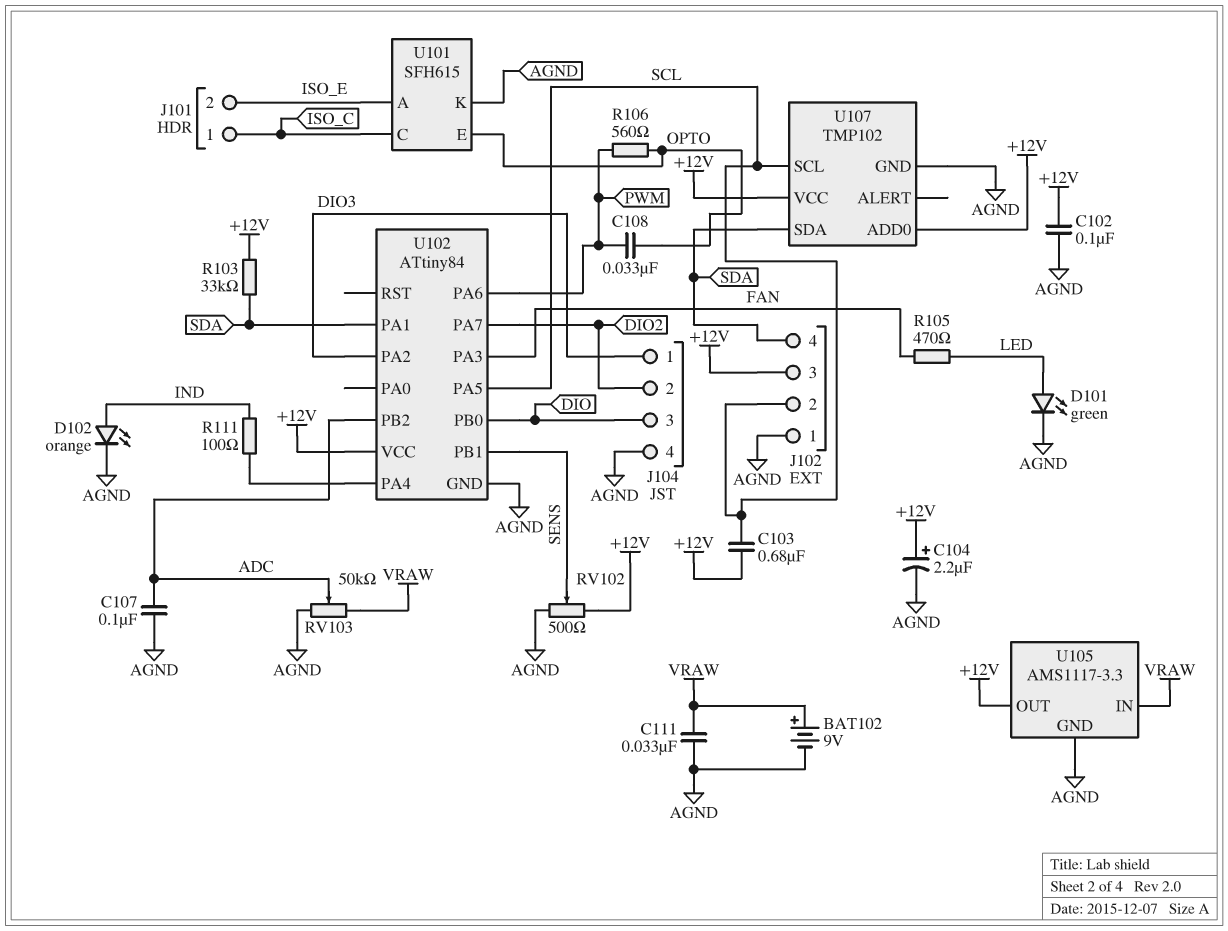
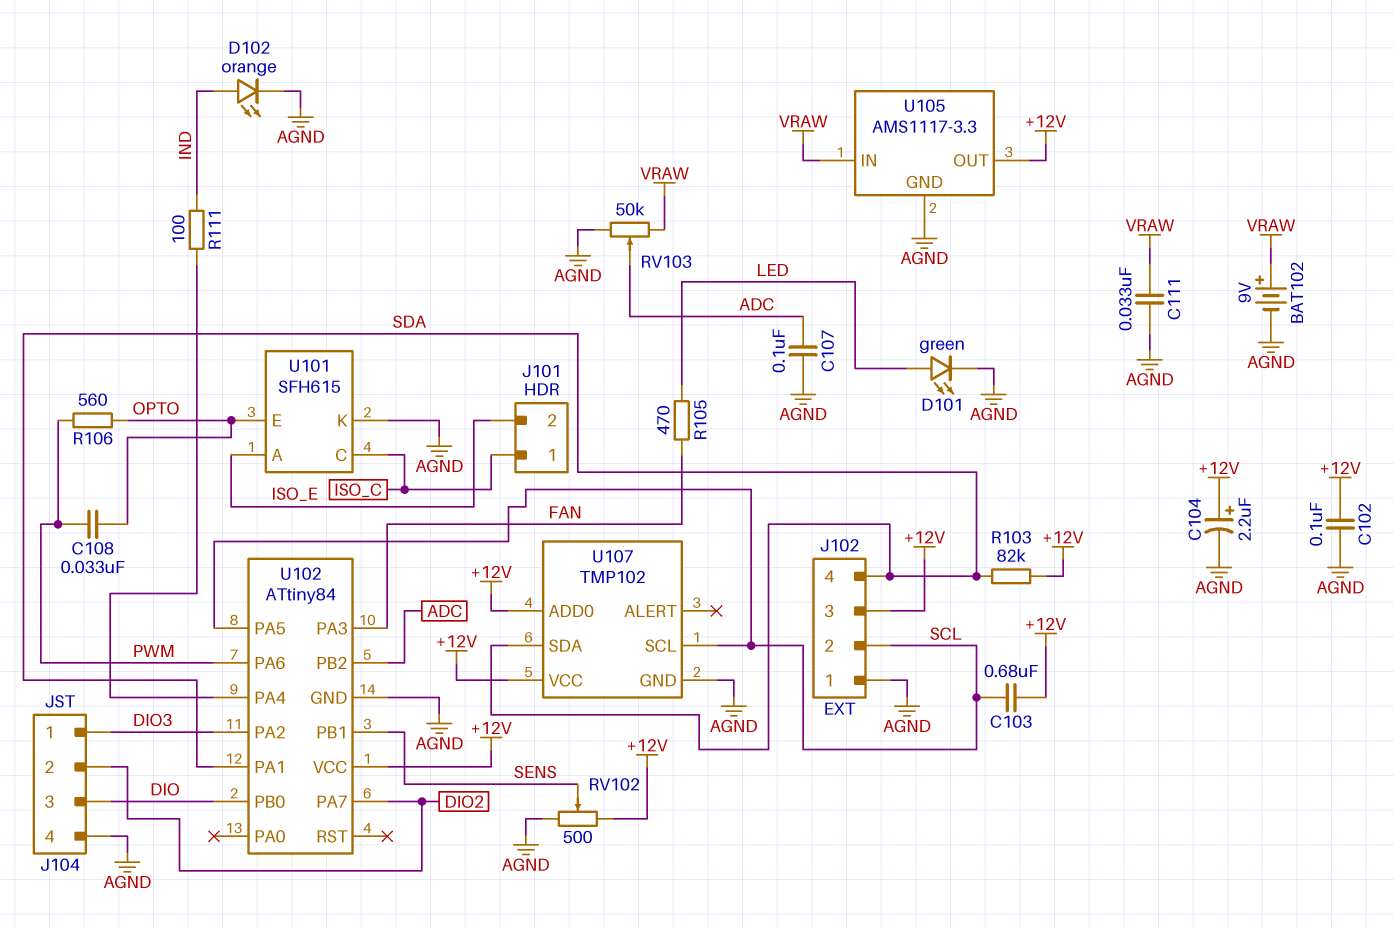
R103: 33k (+12V, SDA) -> 82k (+12V, SDA)

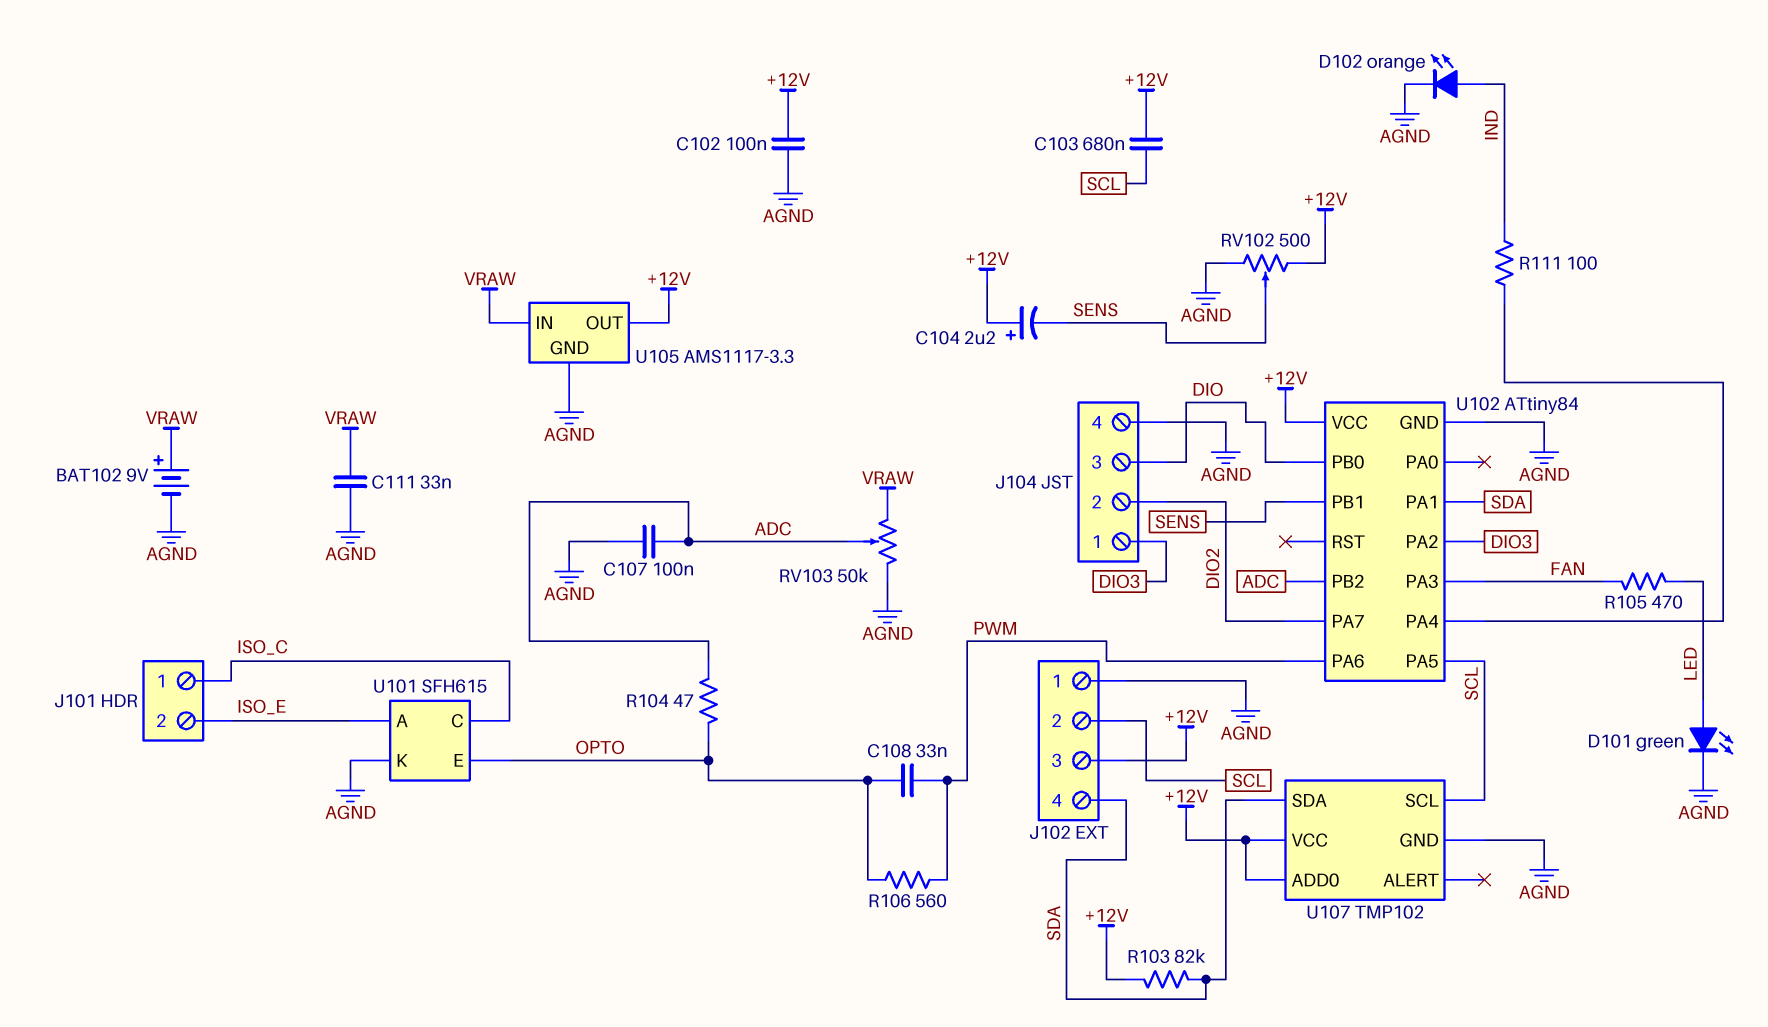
C104: 2.2uF (plus +12V, minus AGND) -> 2.2uF (plus +12V, minus SENS)
R104: none -> 47 (ADC, OPTO)

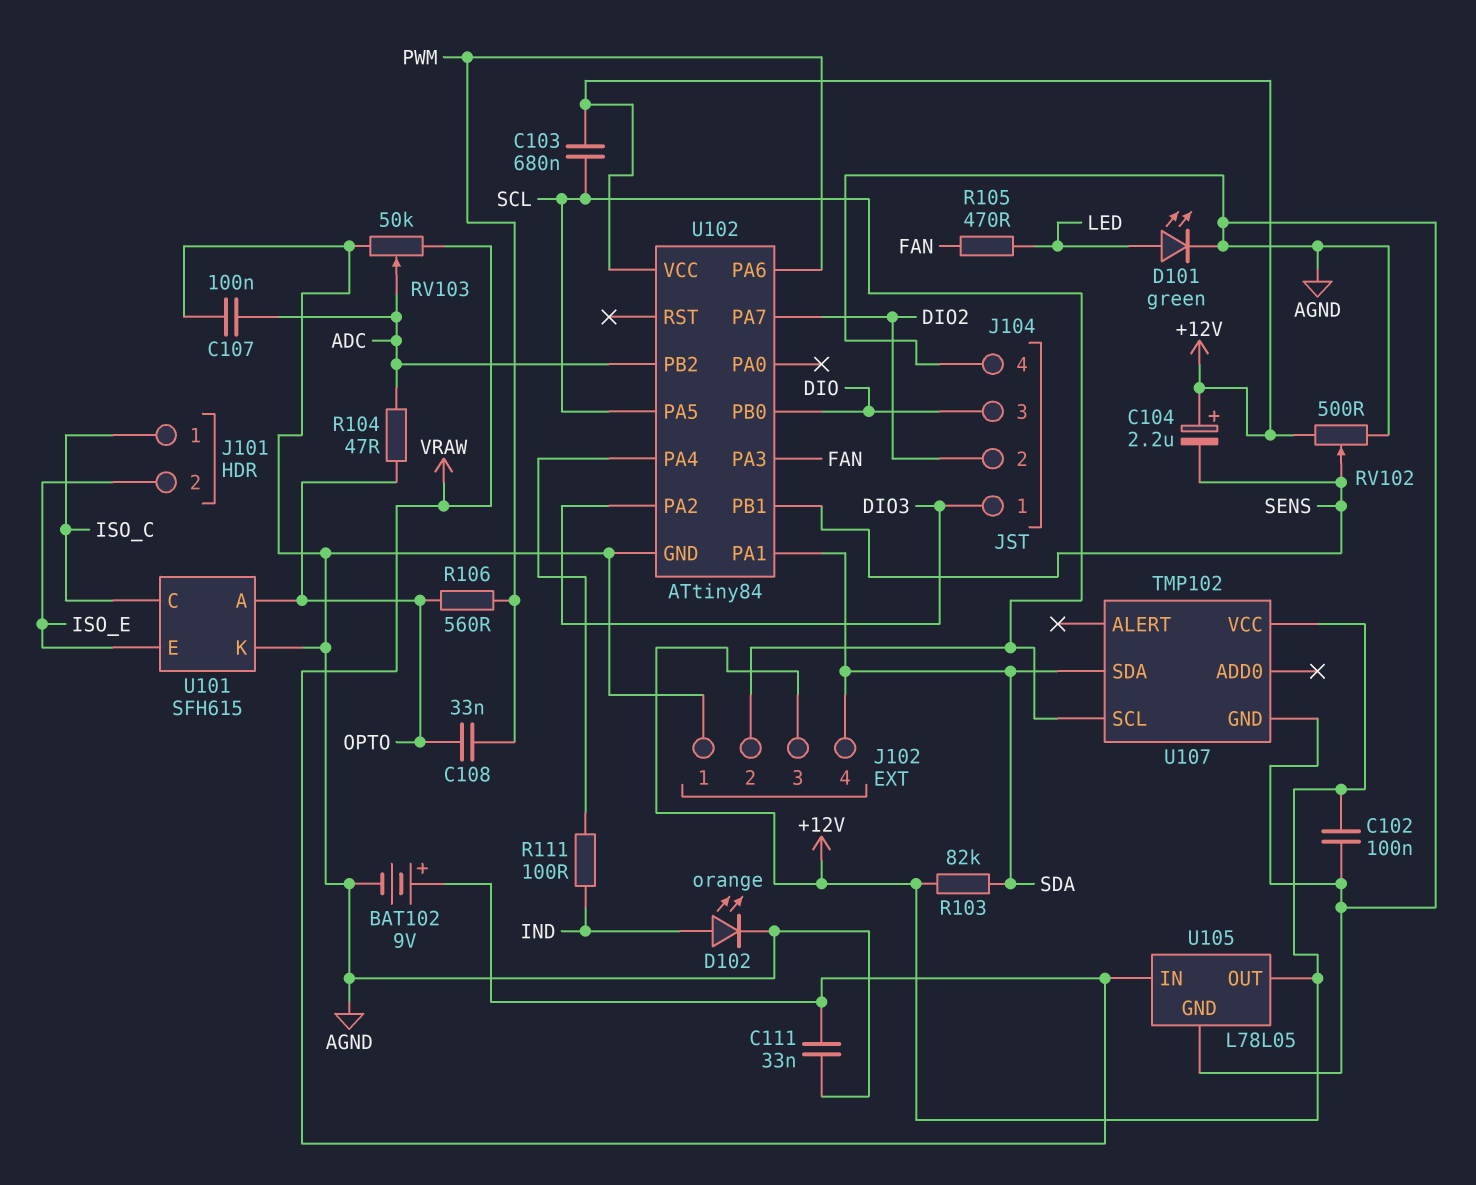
U101 pin A: ISO_E -> OPTO
U101 pin E: OPTO -> ISO_E
U105: AMS1117-3.3 -> L78L05
U107 pin ADD0: +12V -> none

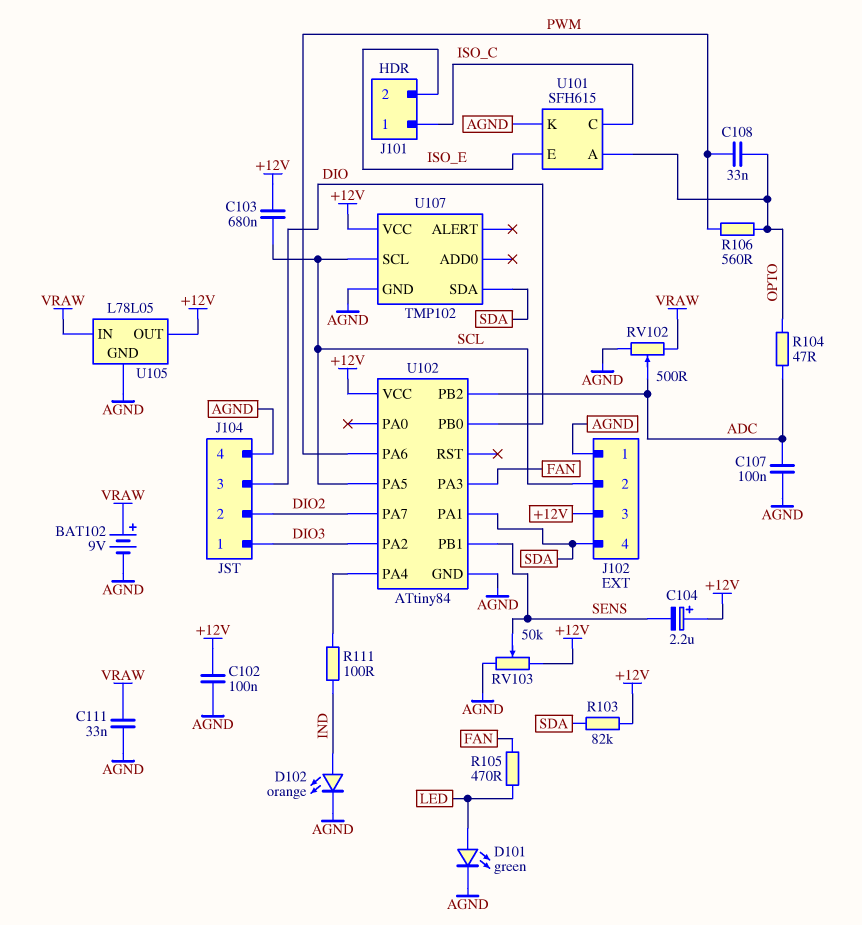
RV102: 500 (+12V, AGND, wiper SENS) -> 500 (AGND, VRAW, wiper ADC)
RV103: 50k (AGND, VRAW, wiper ADC) -> 50k (+12V, AGND, wiper SENS)

